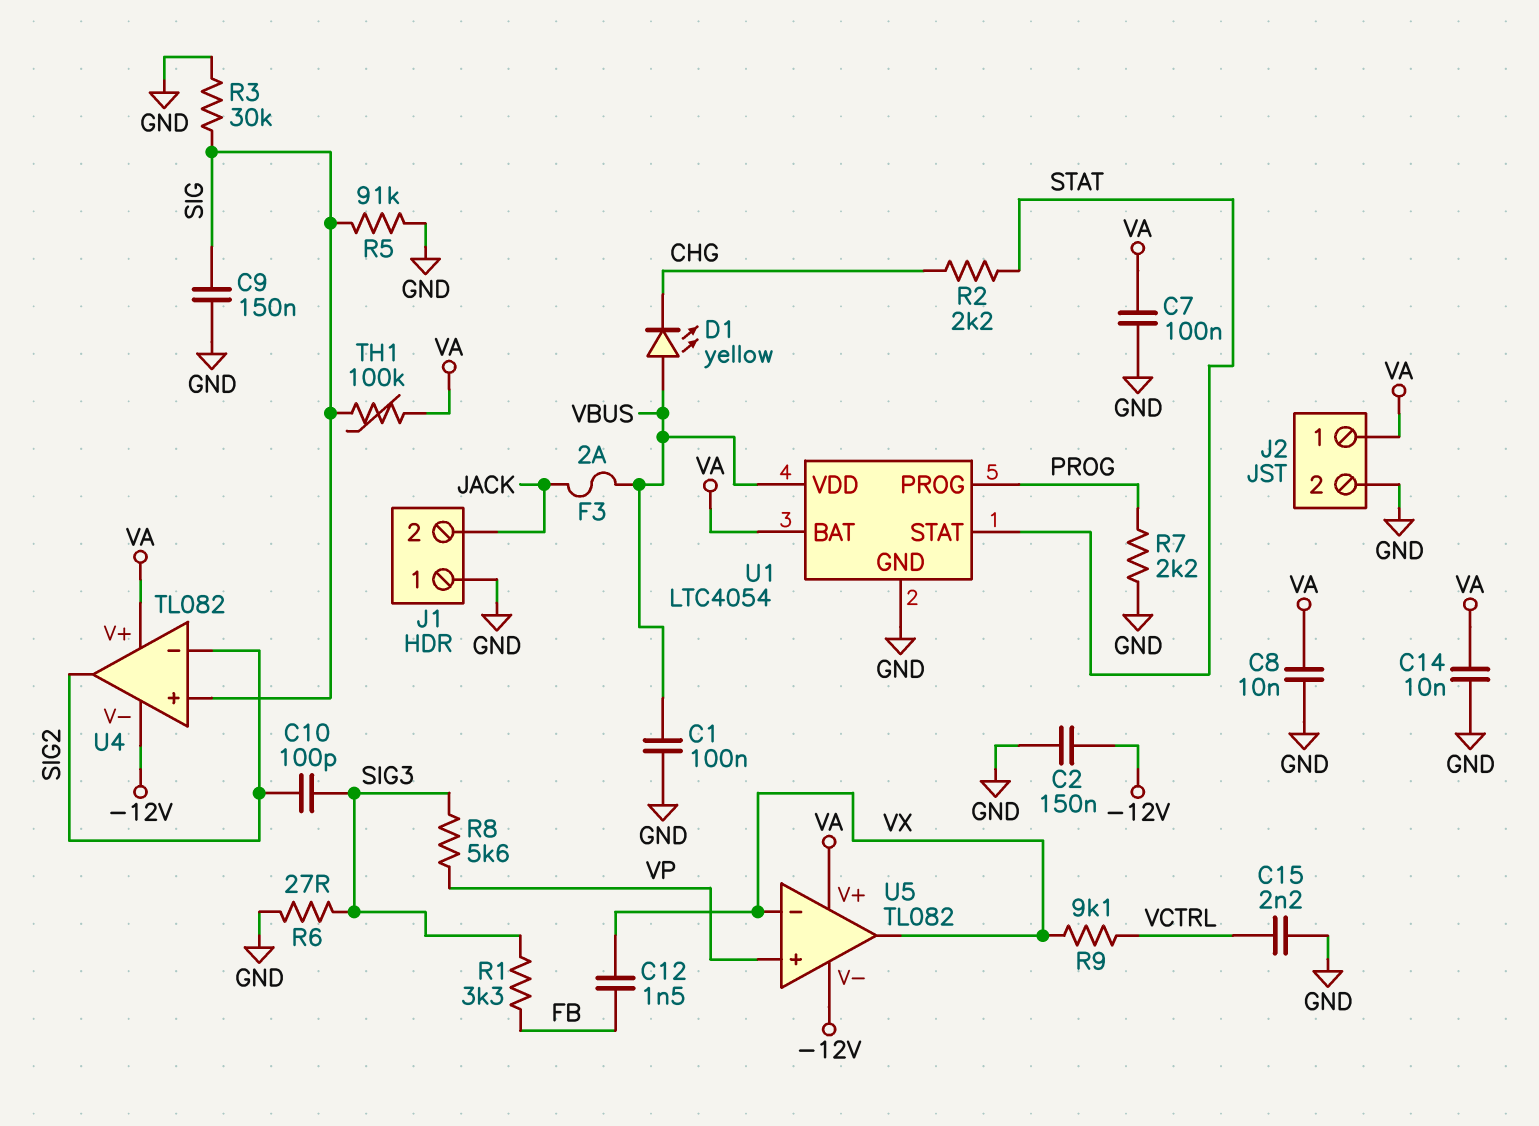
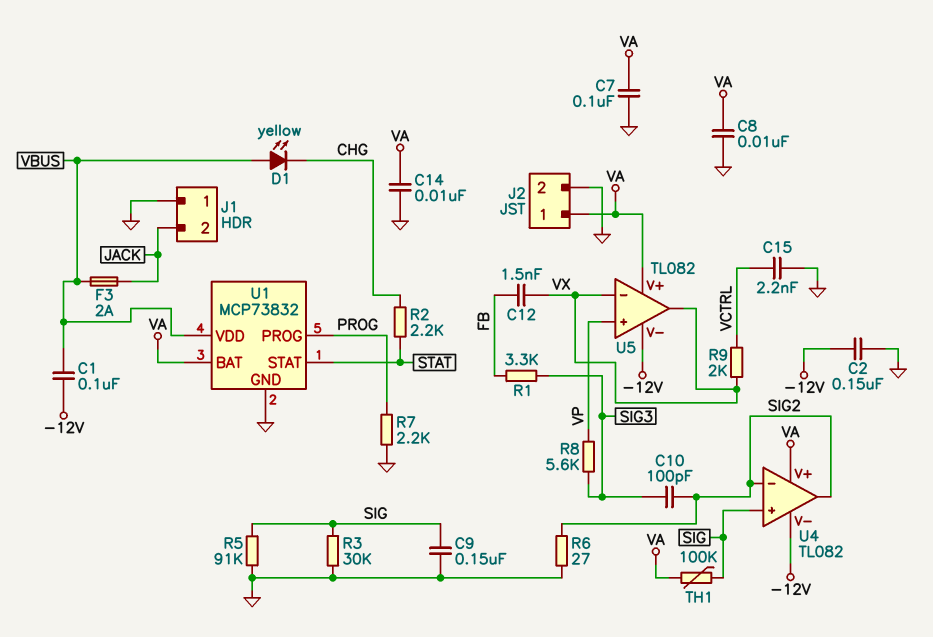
C1: 100nF (GND, VBUS) -> 100nF (-12V, VBUS)
R6: 27 (GND, SIG3) -> 27 (GND, SIG2)
R9: 9.1k (VCTRL, VX) -> 2k (VCTRL, VX)
U1: LTC4054 -> MCP73832

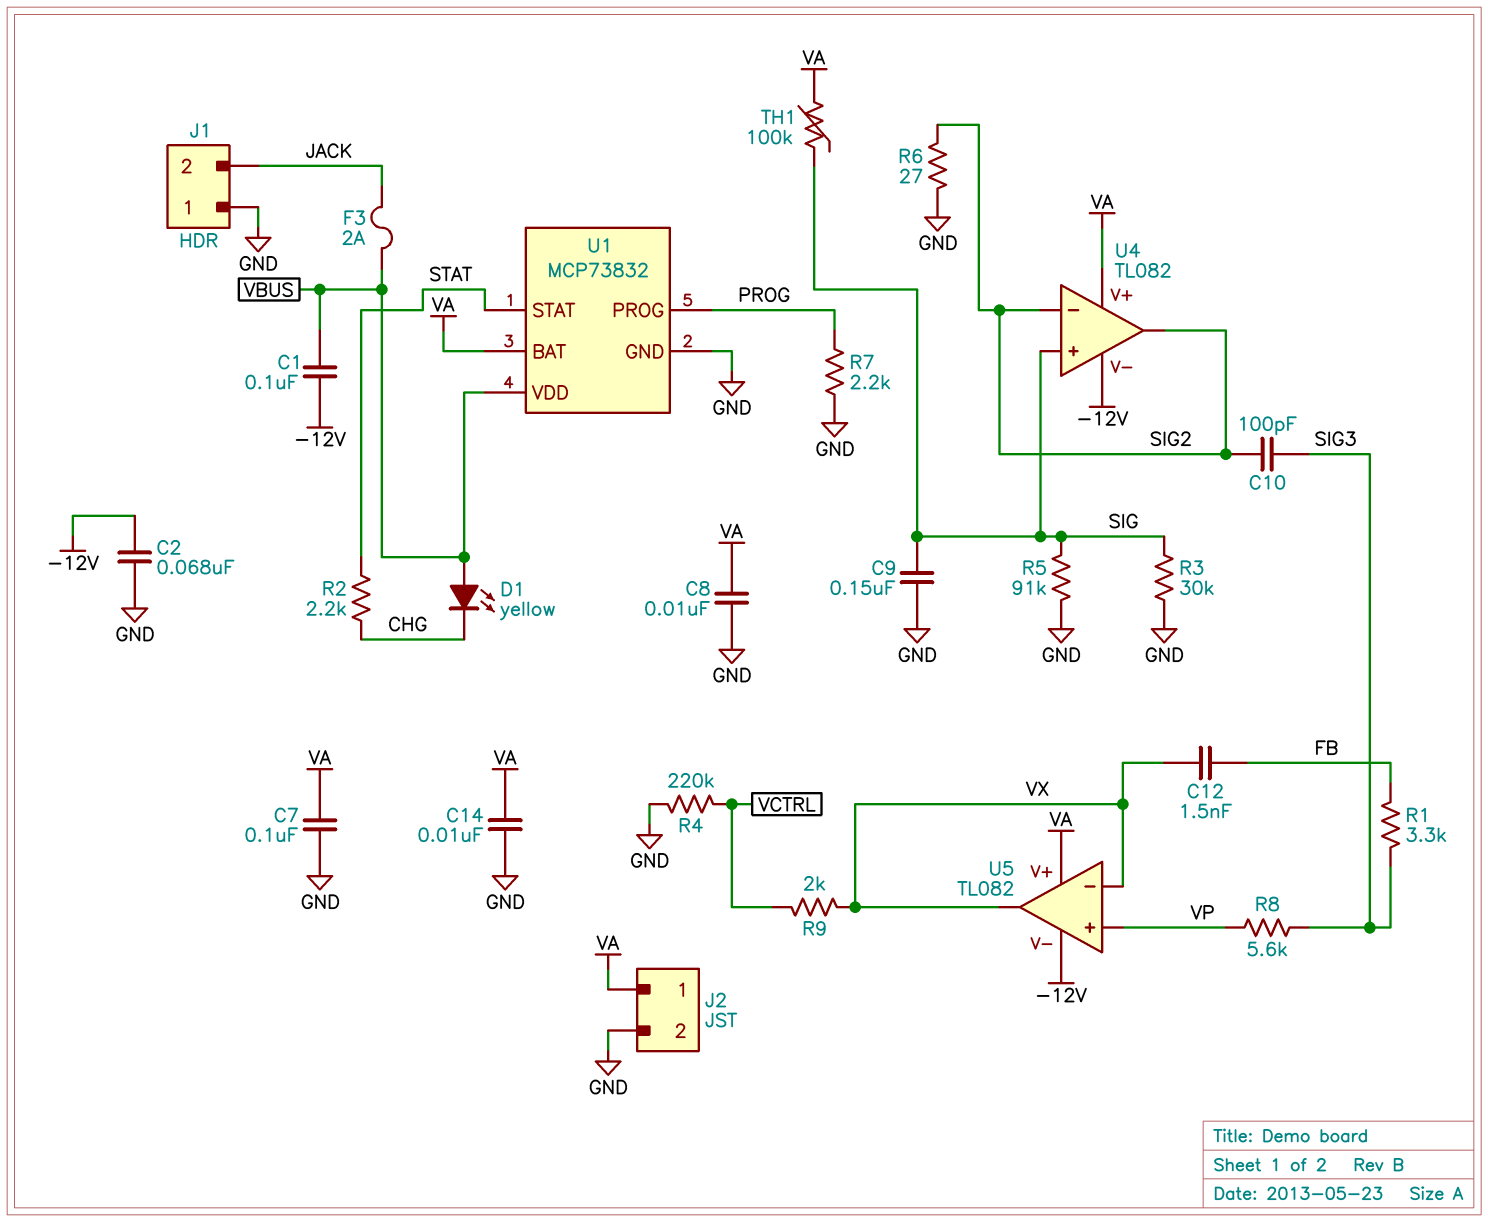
C2: 150nF (-12V, GND) -> 68nF (-12V, GND)
C15: 2.2nF (GND, VCTRL) -> none
R4: none -> 220k (GND, VCTRL)

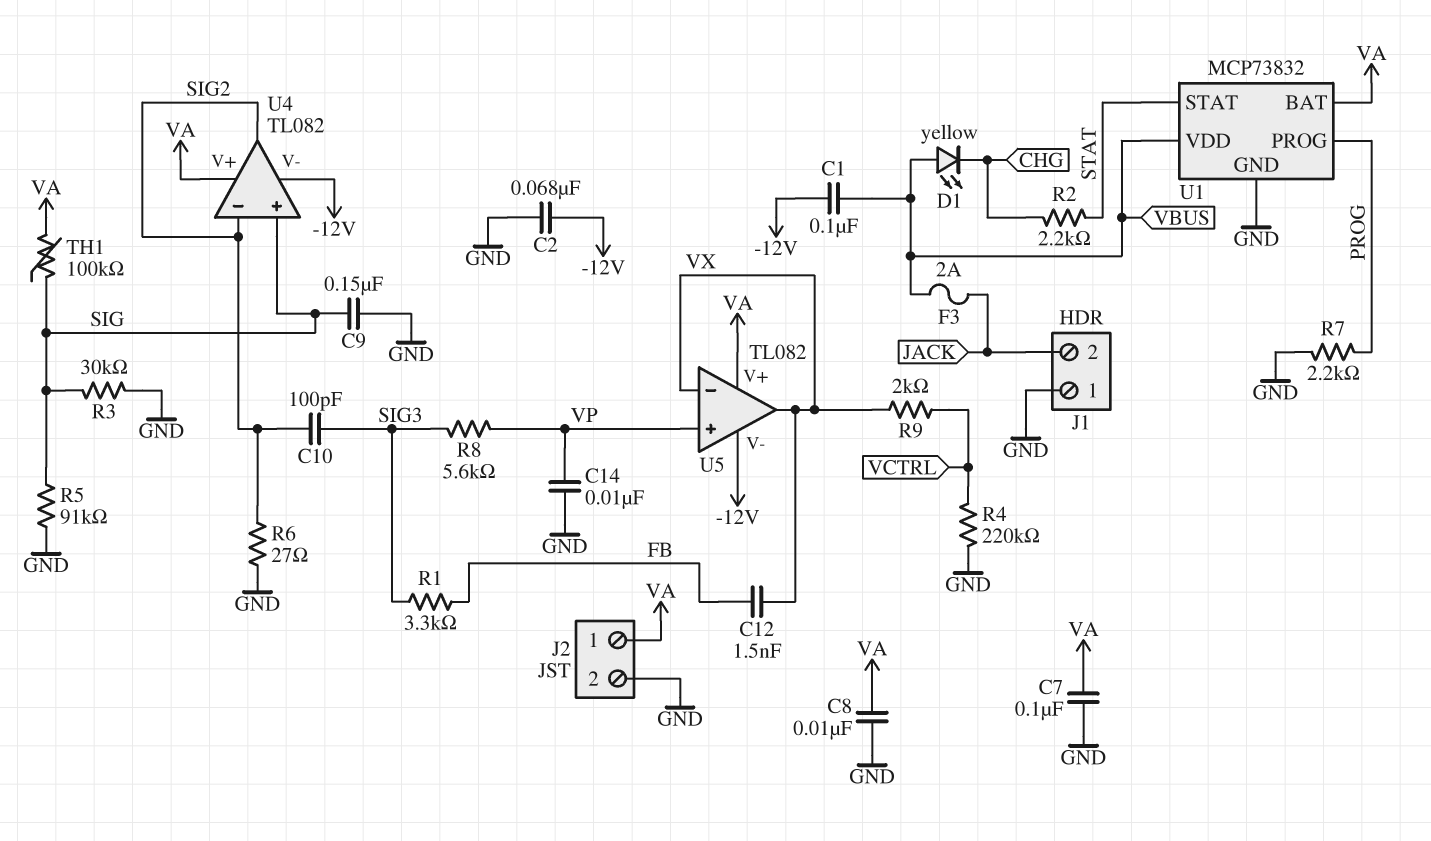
C14: 10nF (GND, VA) -> 10nF (GND, VP)

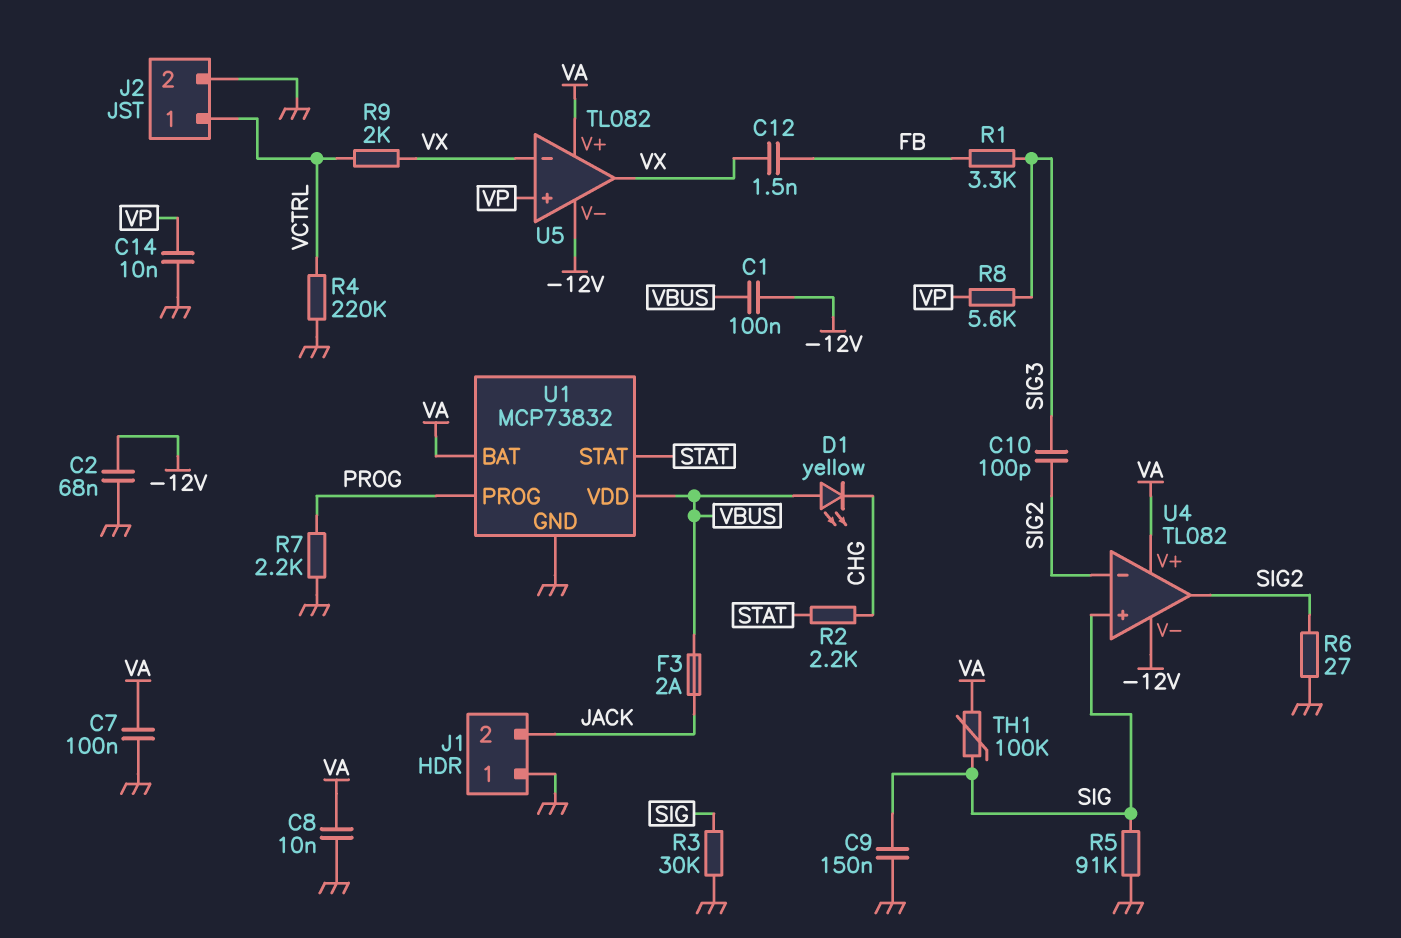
J2 pin 1: VA -> VCTRL

